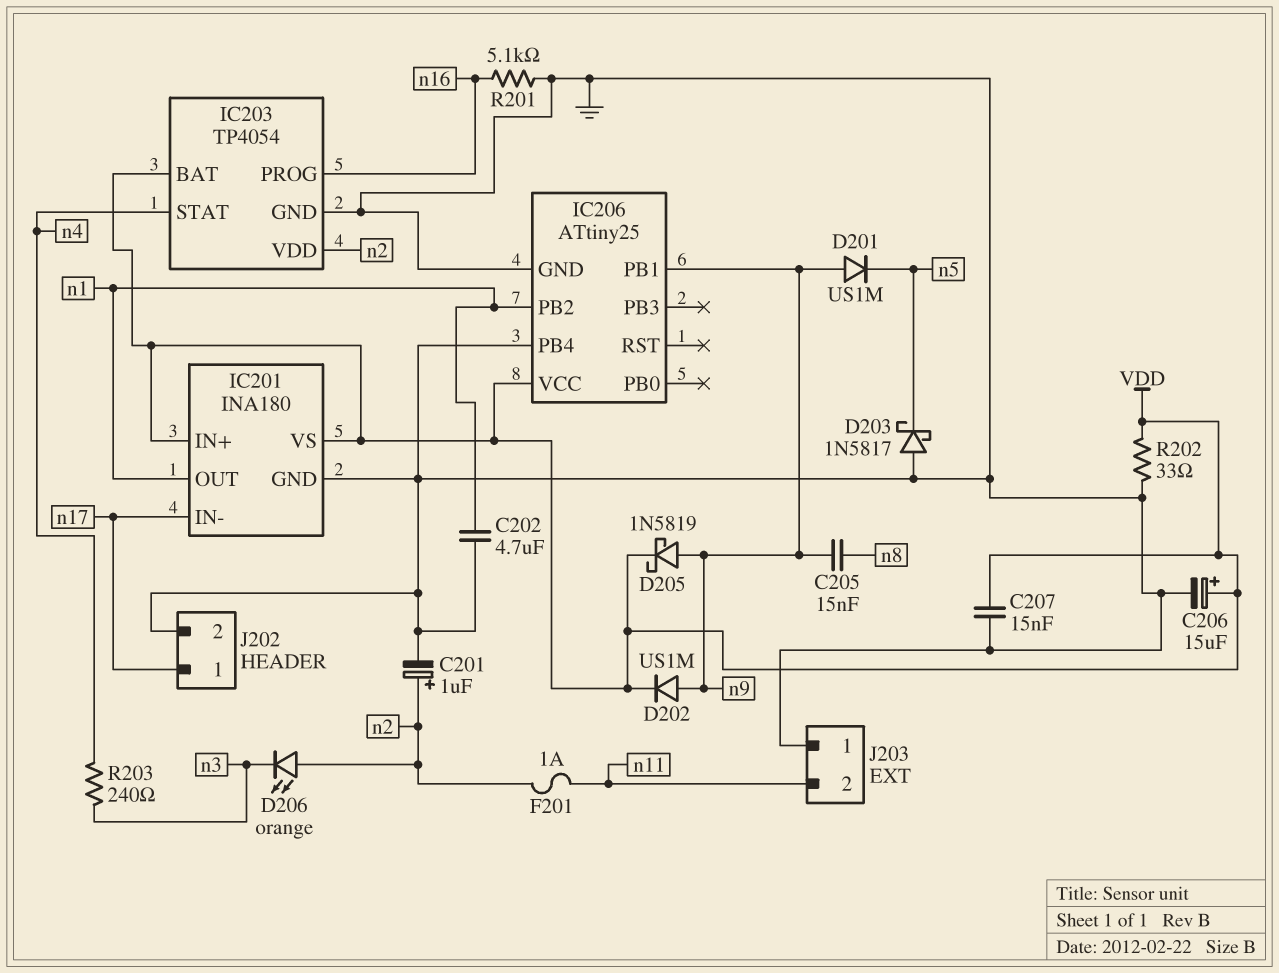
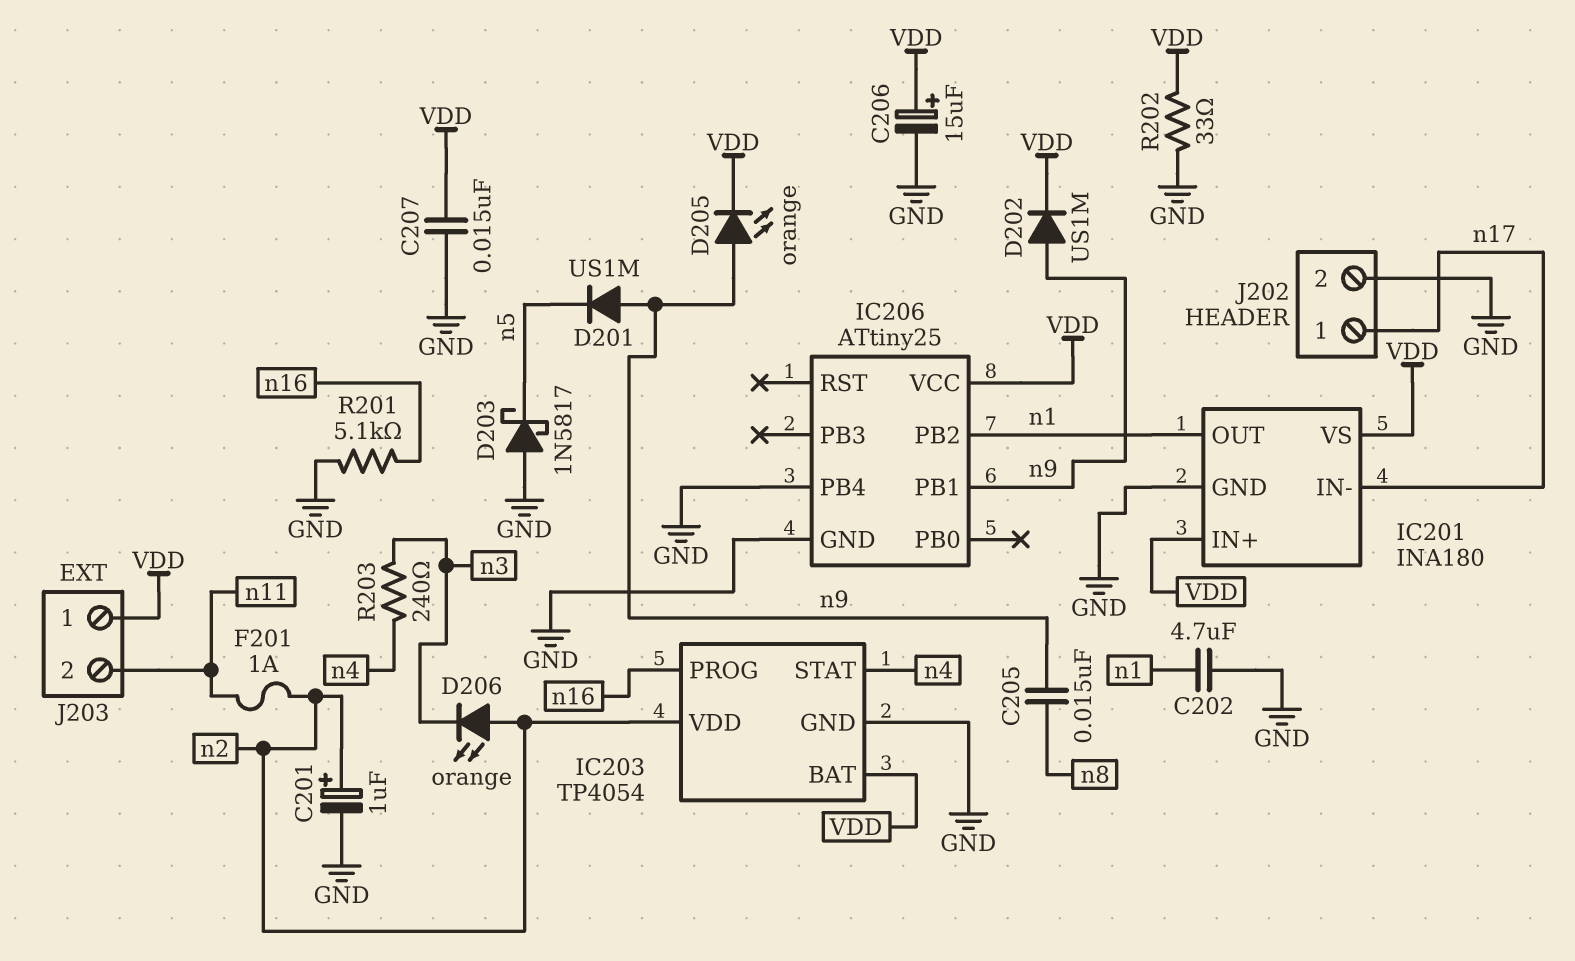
D205: schottky 1N5819 (A n9, K VDD) -> LED orange (A n9, K VDD)
J203 pin 1: GND -> VDD

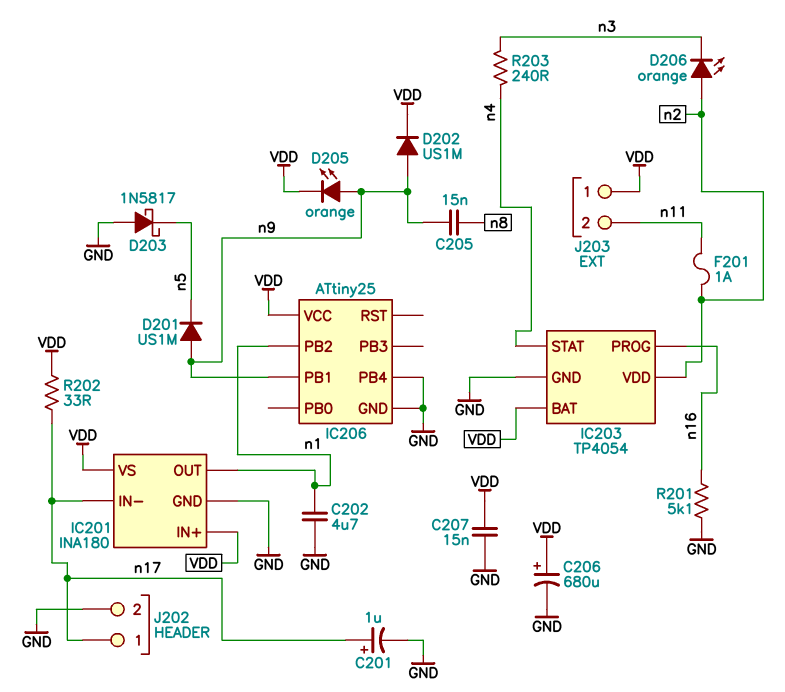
C201: 1uF (plus n2, minus GND) -> 1uF (plus n17, minus GND)
C206: 15uF (plus VDD, minus GND) -> 680uF (plus VDD, minus GND)
R202: 33 (GND, VDD) -> 33 (VDD, n17)

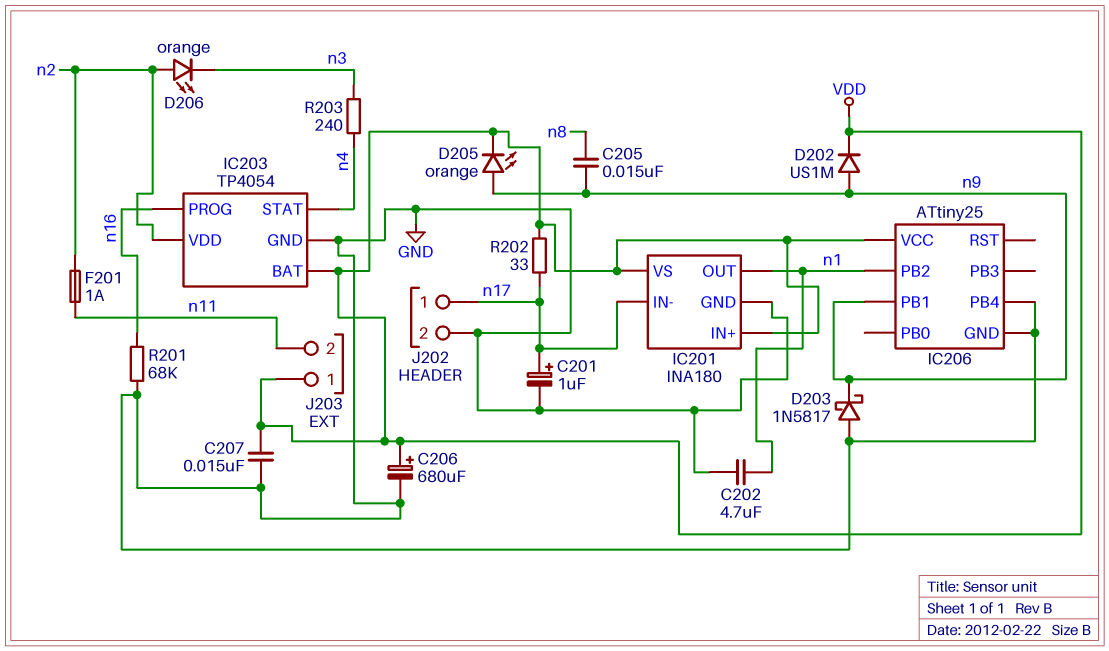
D201: diode US1M (A n9, K n5) -> none
D203: schottky 1N5817 (A GND, K n5) -> schottky 1N5817 (A GND, K n9)
R201: 5.1k (GND, n16) -> 68k (GND, n16)

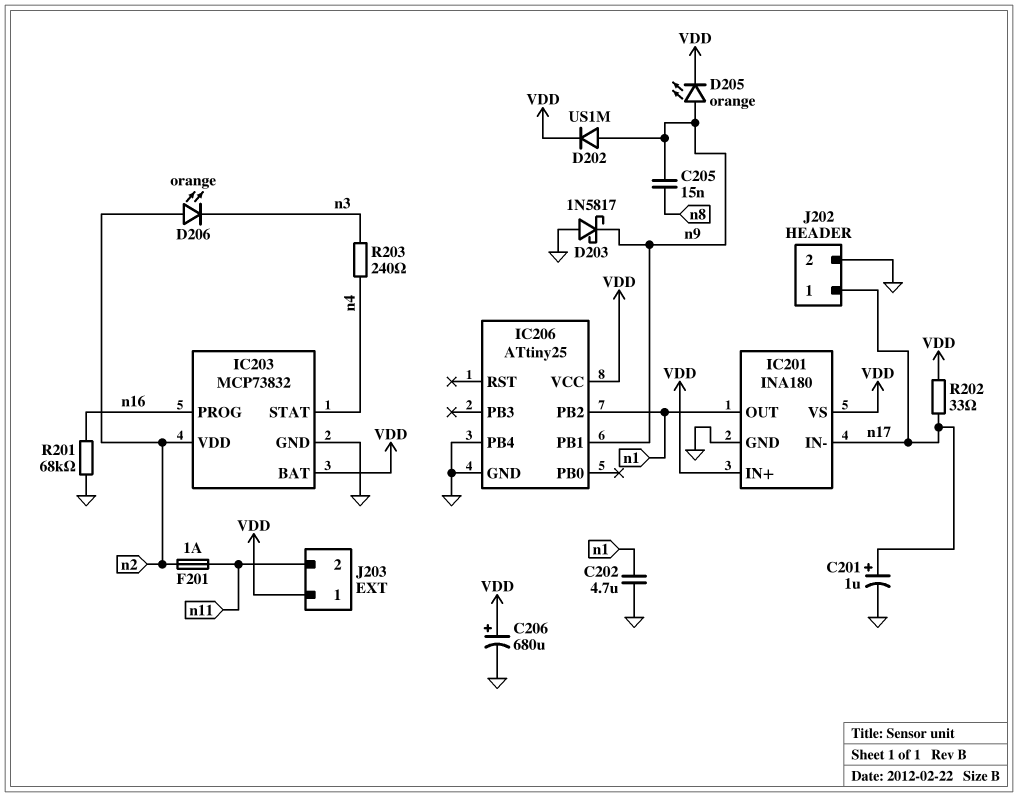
C207: 15nF (GND, VDD) -> none
IC203: TP4054 -> MCP73832

